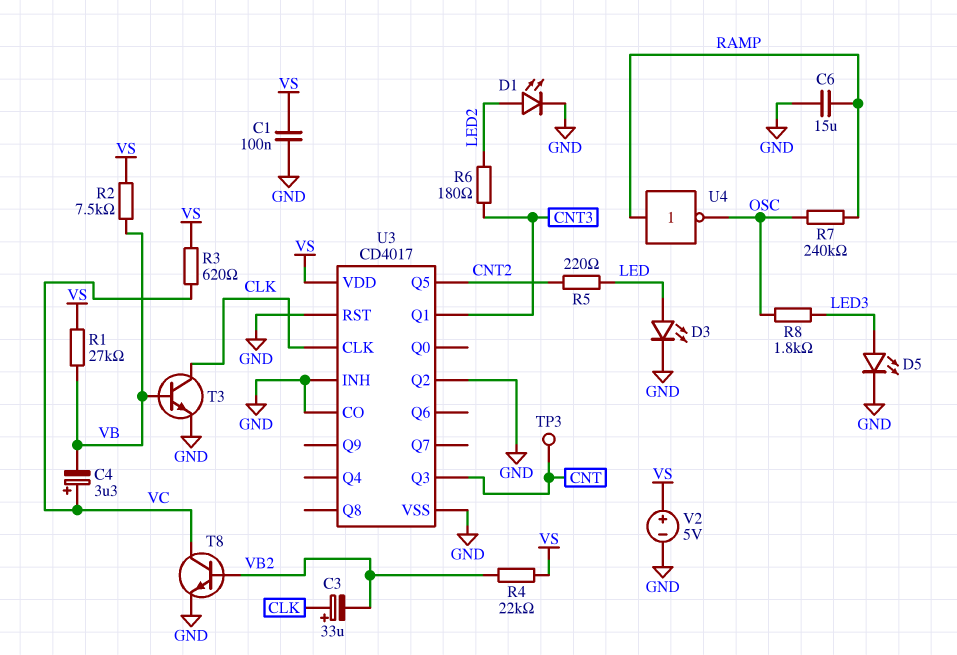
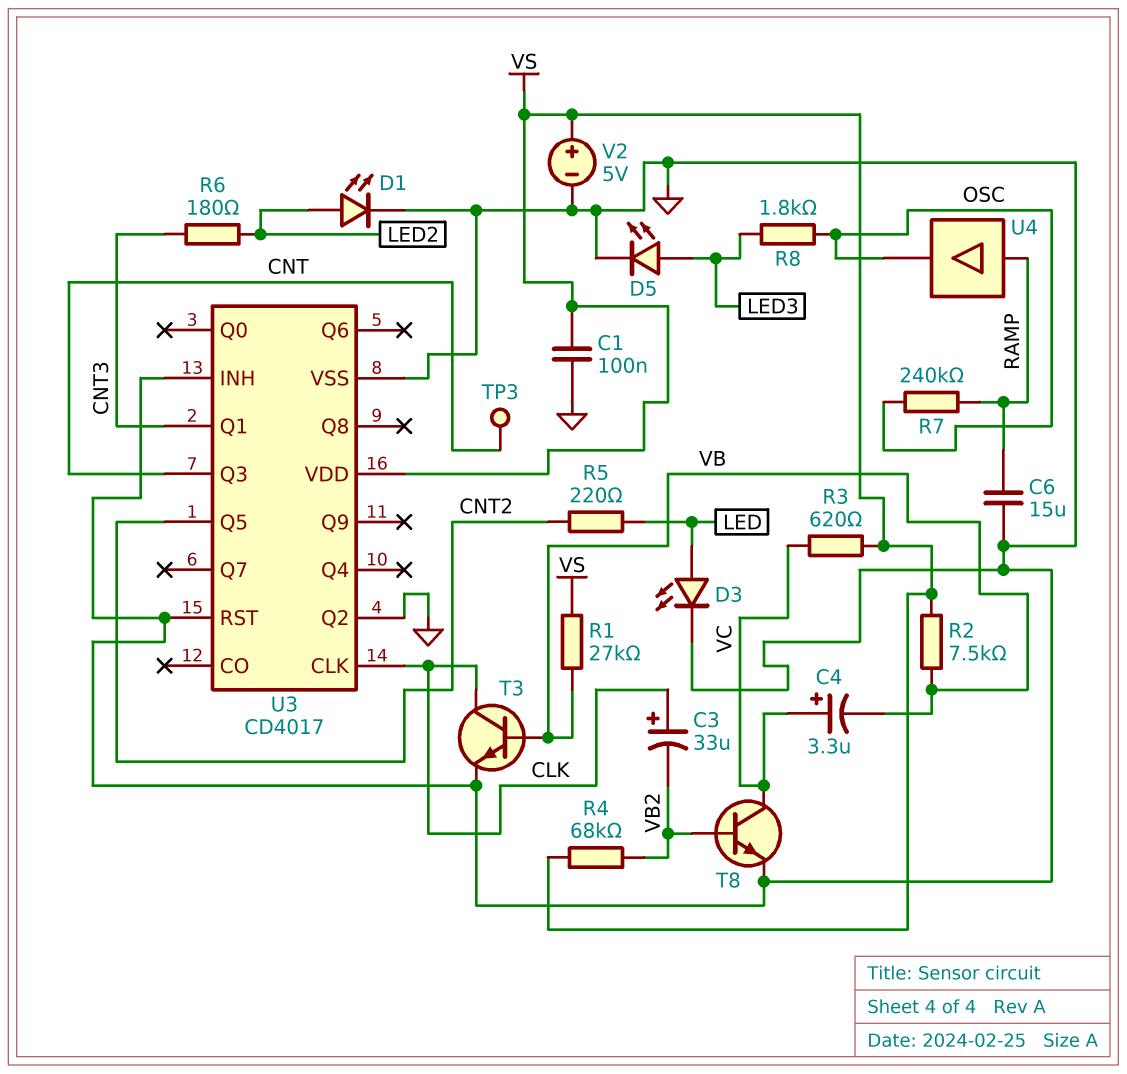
R4: 22k (VB2, VS) -> 68k (VB2, VS)
U3 pin CO: GND -> none
U4: NOT (in RAMP, out OSC) -> buffer (in RAMP, out OSC)

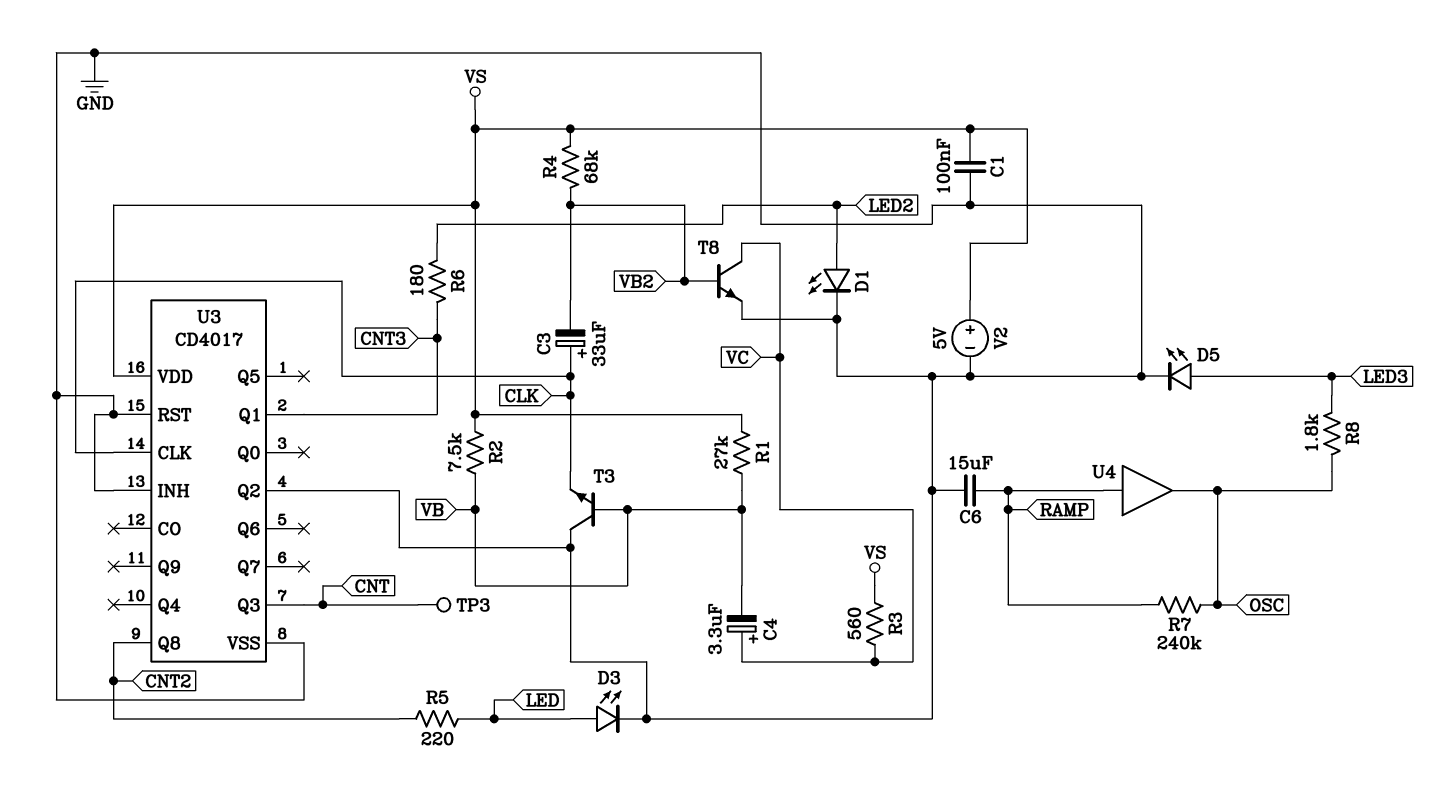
R3: 620 (VC, VS) -> 560 (VC, VS)
T3: NPN (B VB, C CLK, E GND) -> NPN (B VB, C GND, E CLK)
U3 pin Q5: CNT2 -> none
U3 pin Q8: none -> CNT2

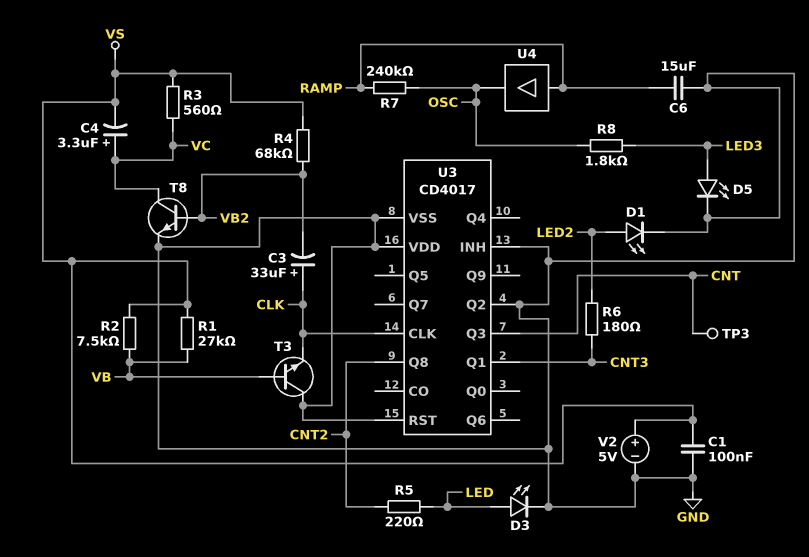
C4: 3.3uF (plus VC, minus VB) -> 3.3uF (plus VC, minus VS)
U3 pin VDD: VS -> GND

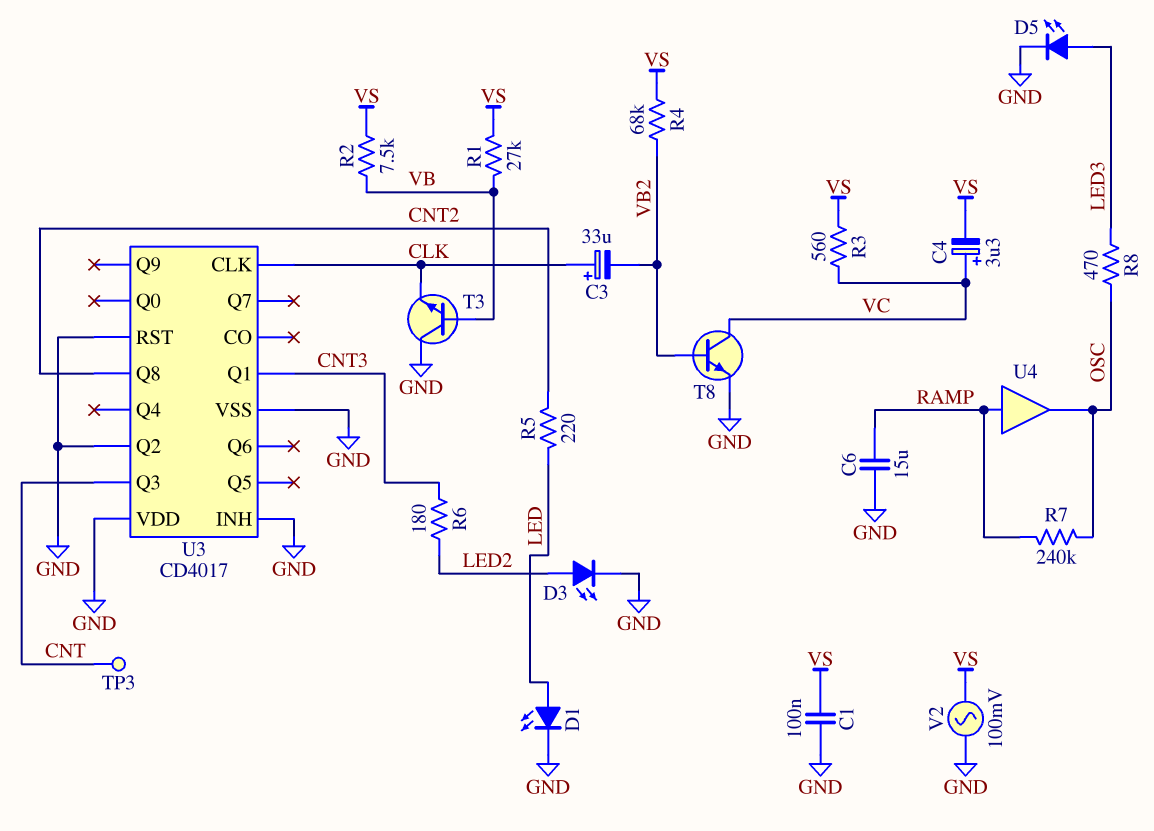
D1: LED (A LED2, K GND) -> LED (A LED, K GND)
D3: LED (A LED, K GND) -> LED (A LED2, K GND)
R8: 1.8k (LED3, OSC) -> 470 (LED3, OSC)
V2: 5V (plus VS, minus GND) -> AC 100mV (GND, VS)

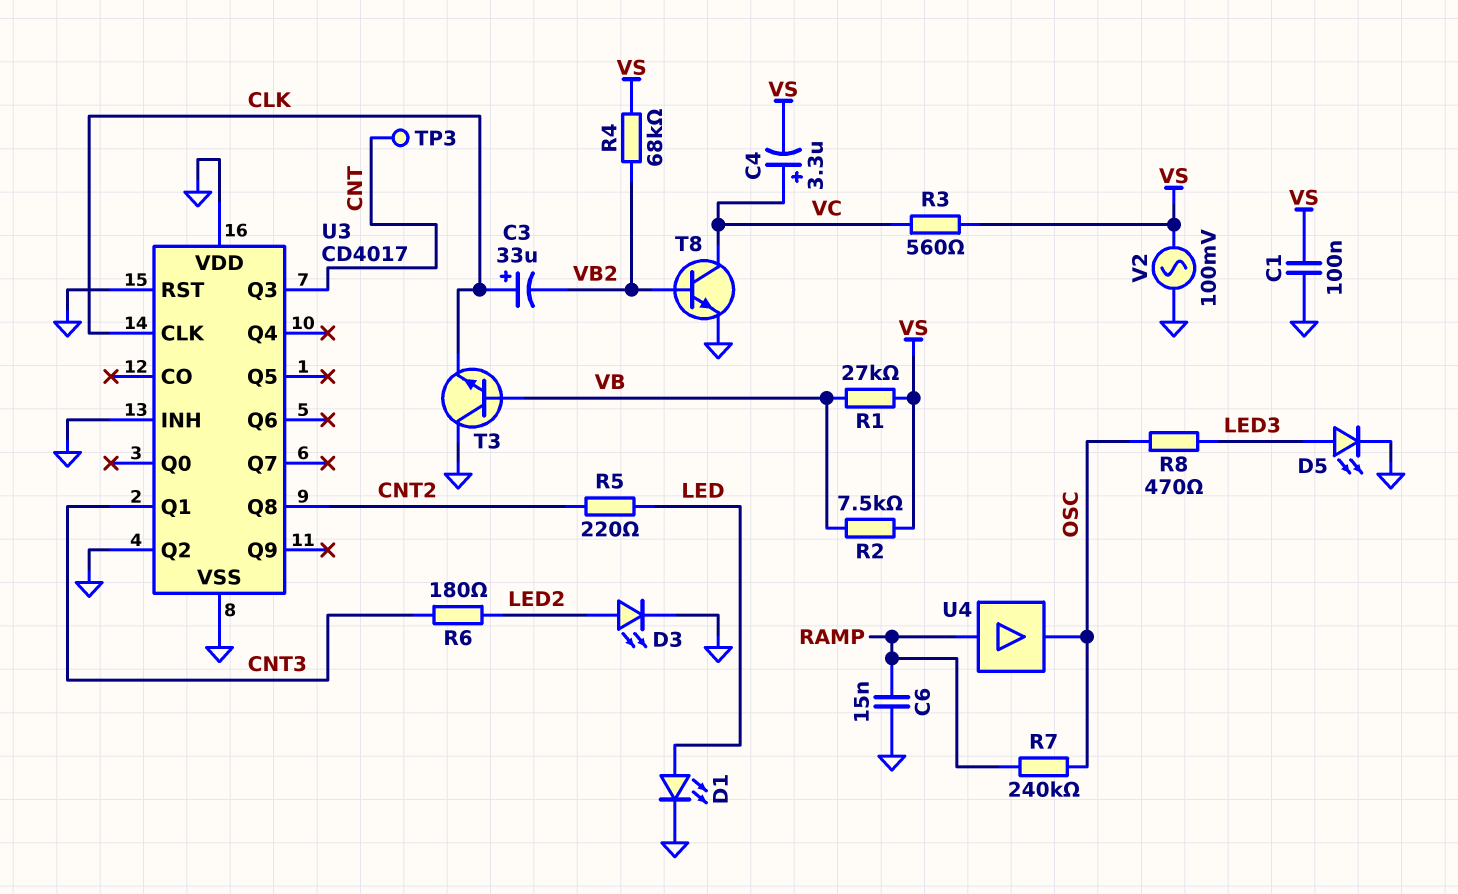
C6: 15uF (GND, RAMP) -> 15nF (GND, RAMP)

